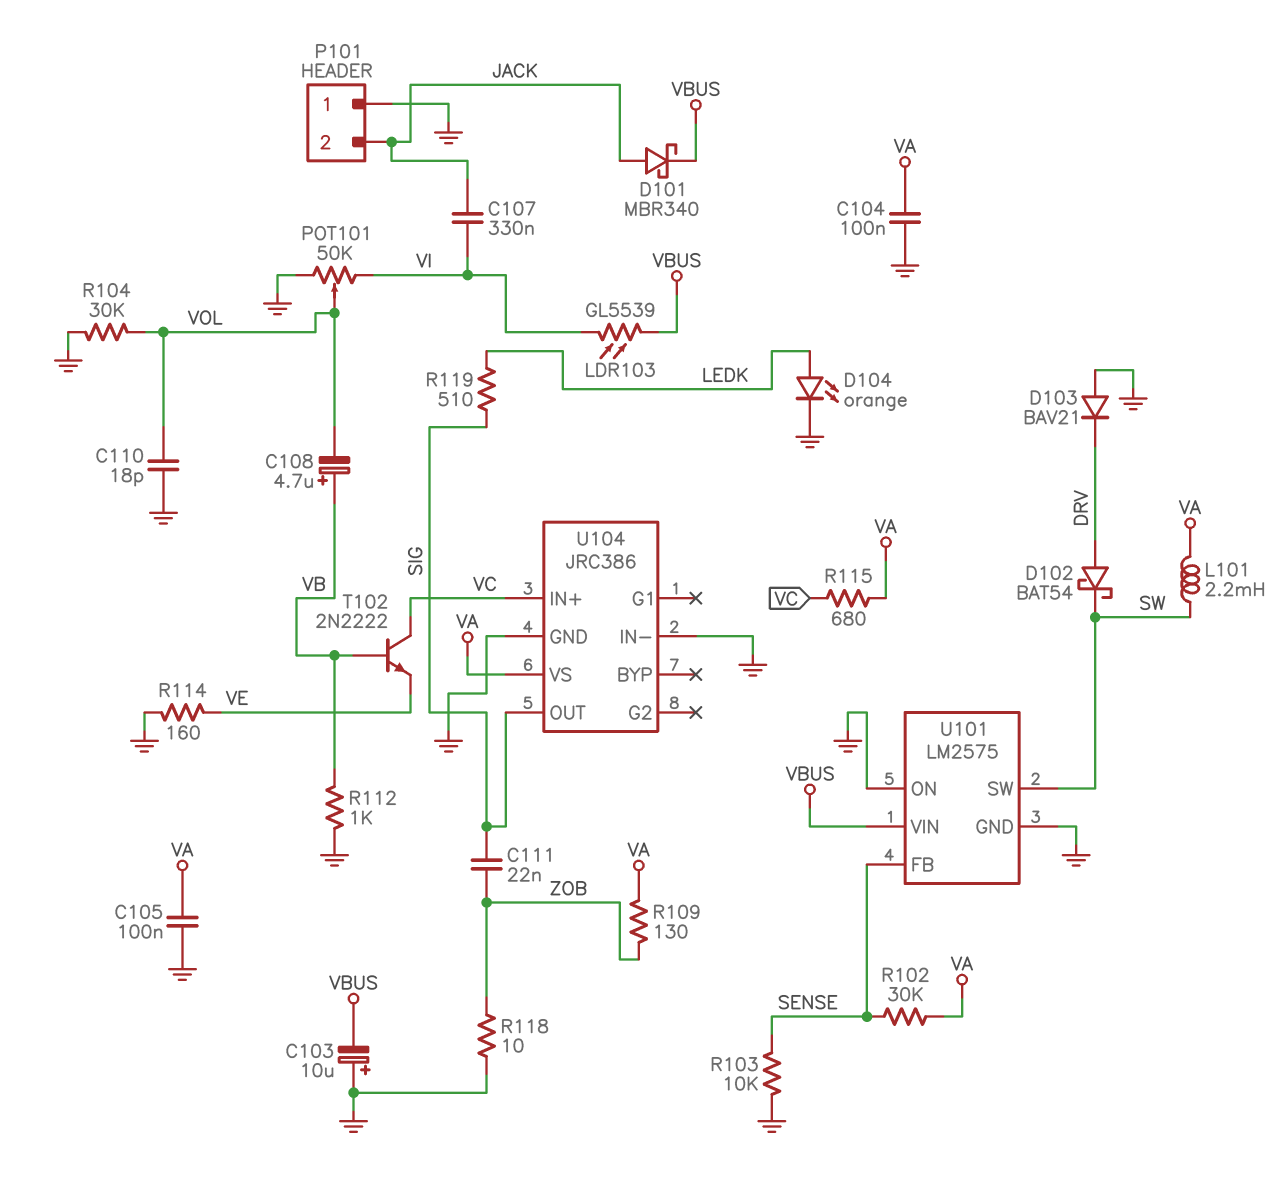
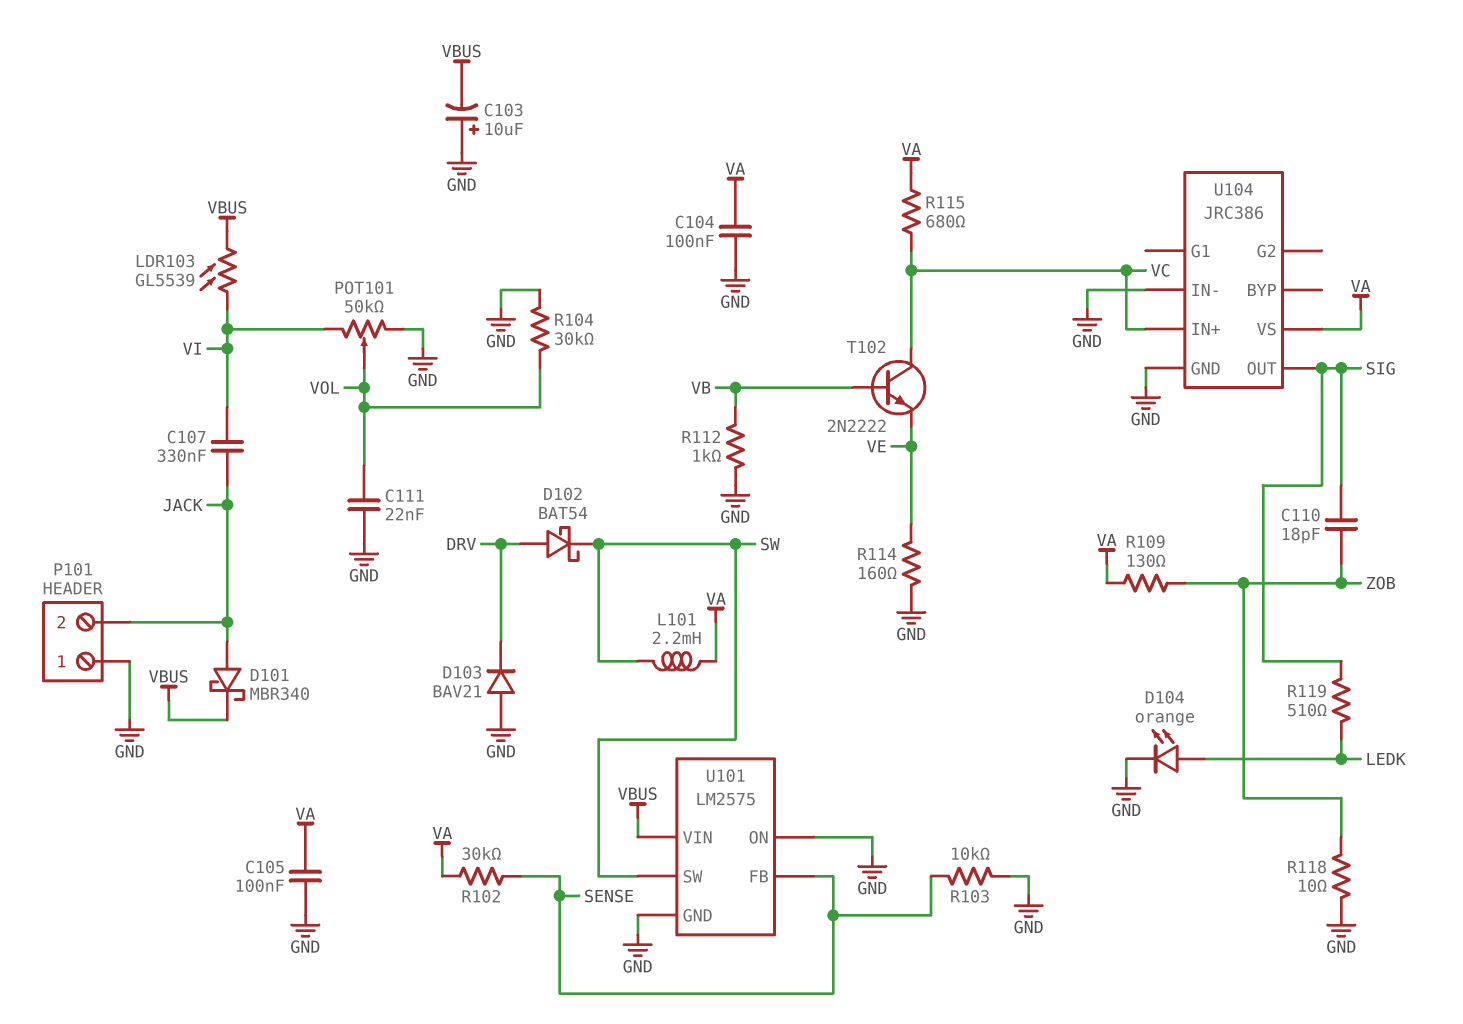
C108: 4.7uF (plus VB, minus VOL) -> none
C110: 18pF (GND, VOL) -> 18pF (SIG, ZOB)
C111: 22nF (SIG, ZOB) -> 22nF (GND, VOL)

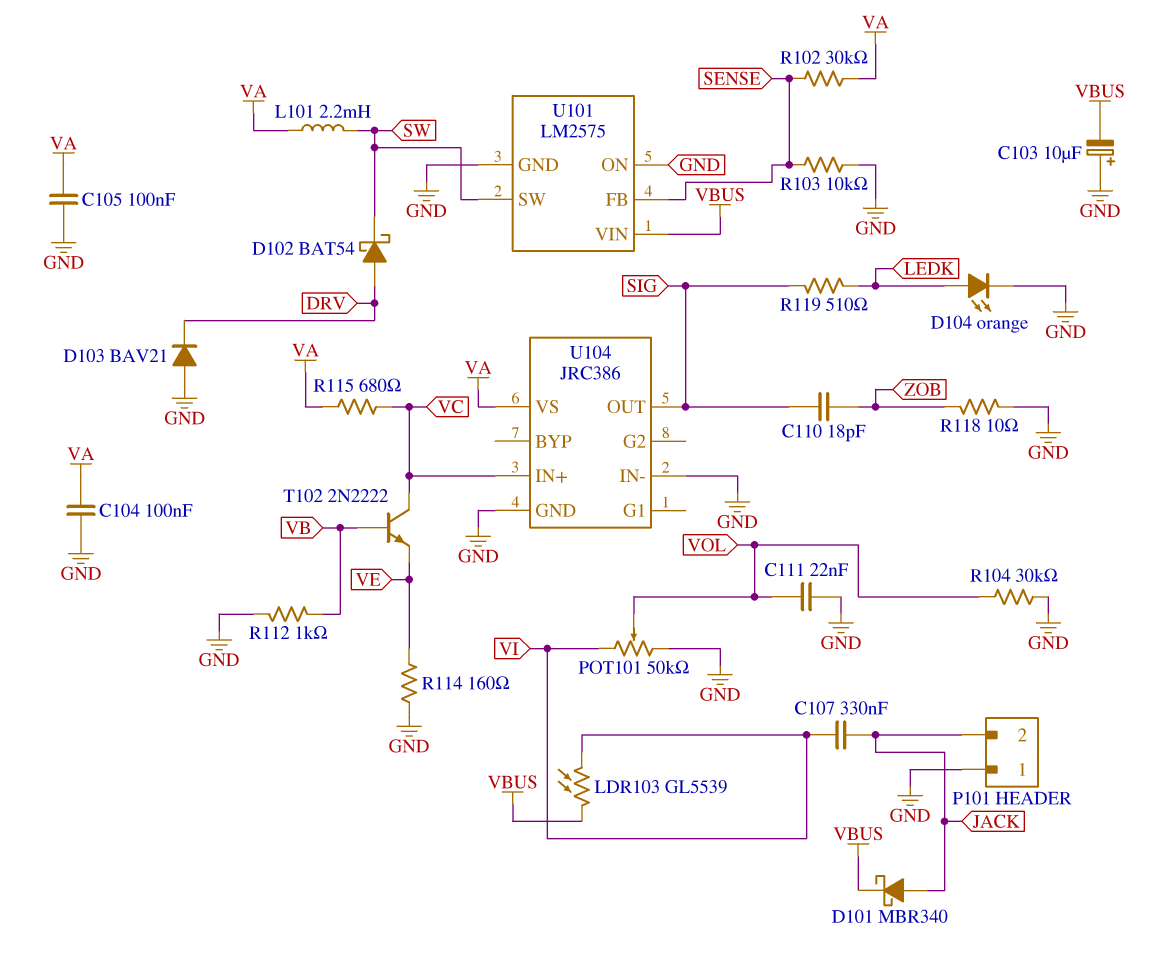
R109: 130 (VA, ZOB) -> none

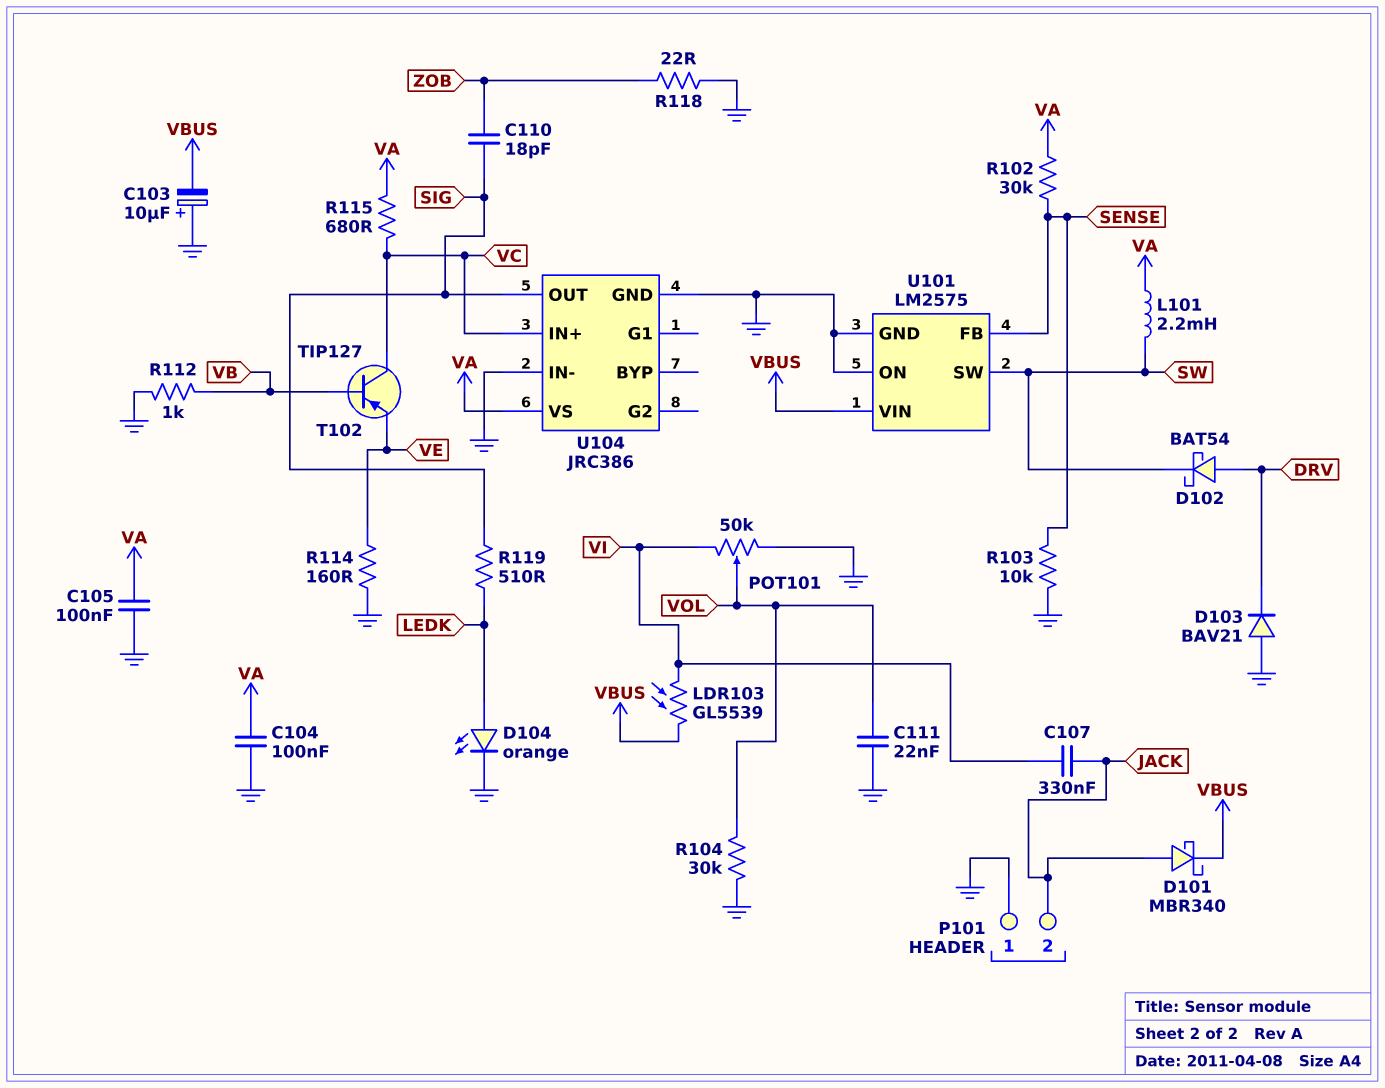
R118: 10 (GND, ZOB) -> 22 (GND, ZOB)
T102: NPN 2N2222 (B VB, C VC, E VE) -> PNP TIP127 (B VB, C VC, E VE)

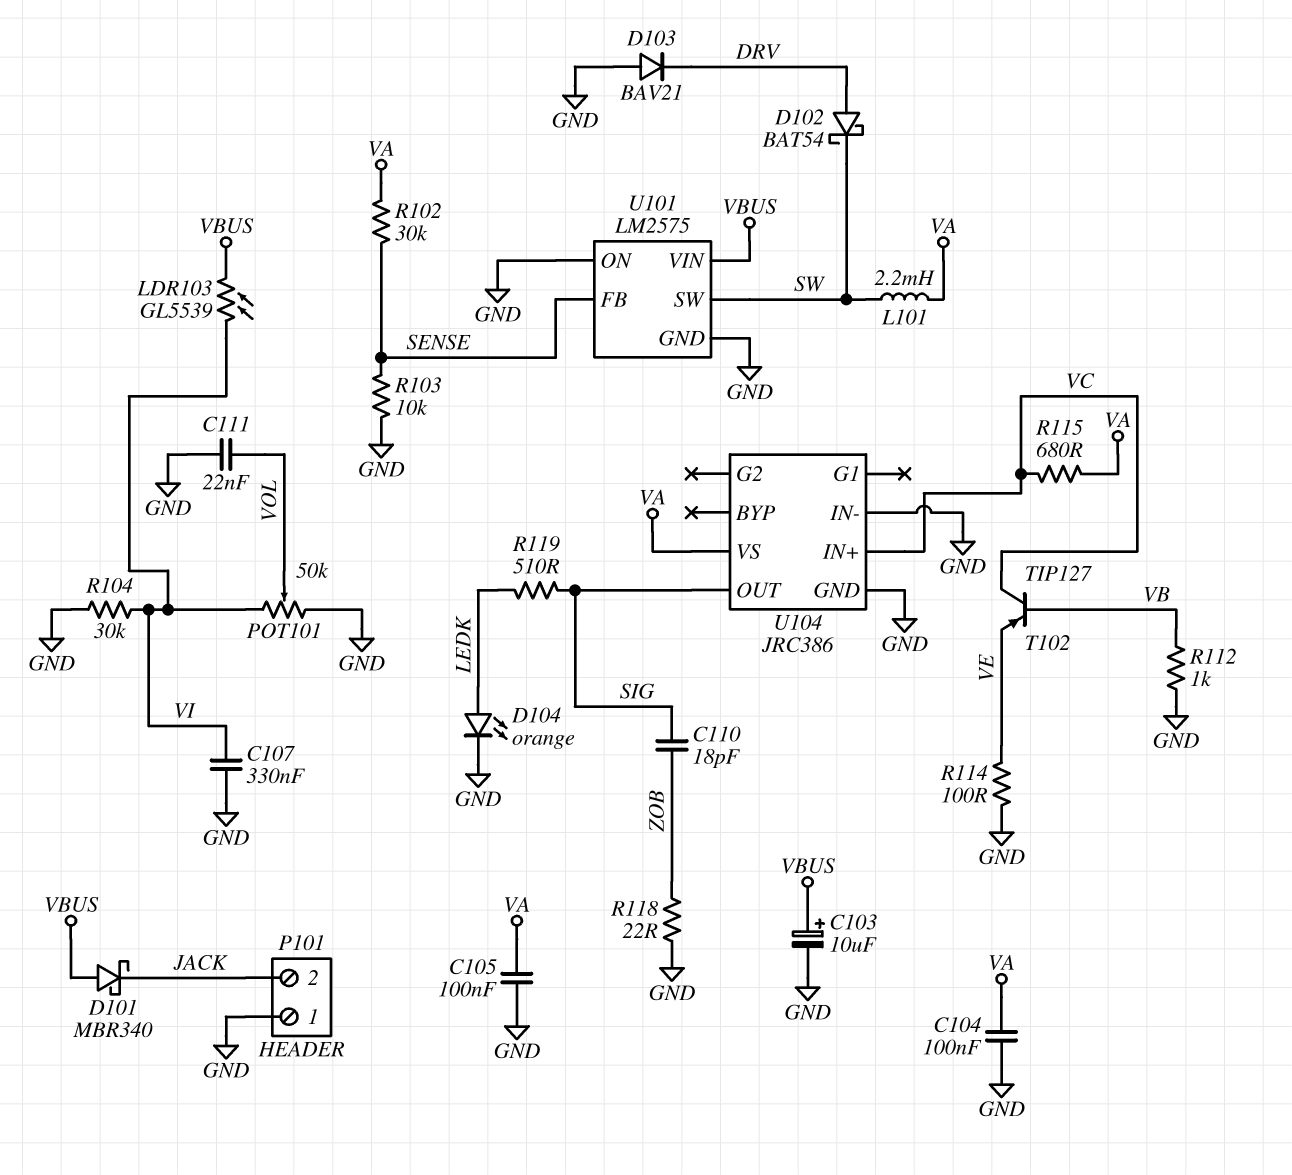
C103: 10uF (plus GND, minus VBUS) -> 10uF (plus VBUS, minus GND)
C107: 330nF (JACK, VI) -> 330nF (GND, VI)
D101: schottky MBR340 (A JACK, K VBUS) -> schottky MBR340 (A VBUS, K JACK)
R104: 30k (GND, VOL) -> 30k (GND, VI)
R114: 160 (GND, VE) -> 100 (GND, VE)

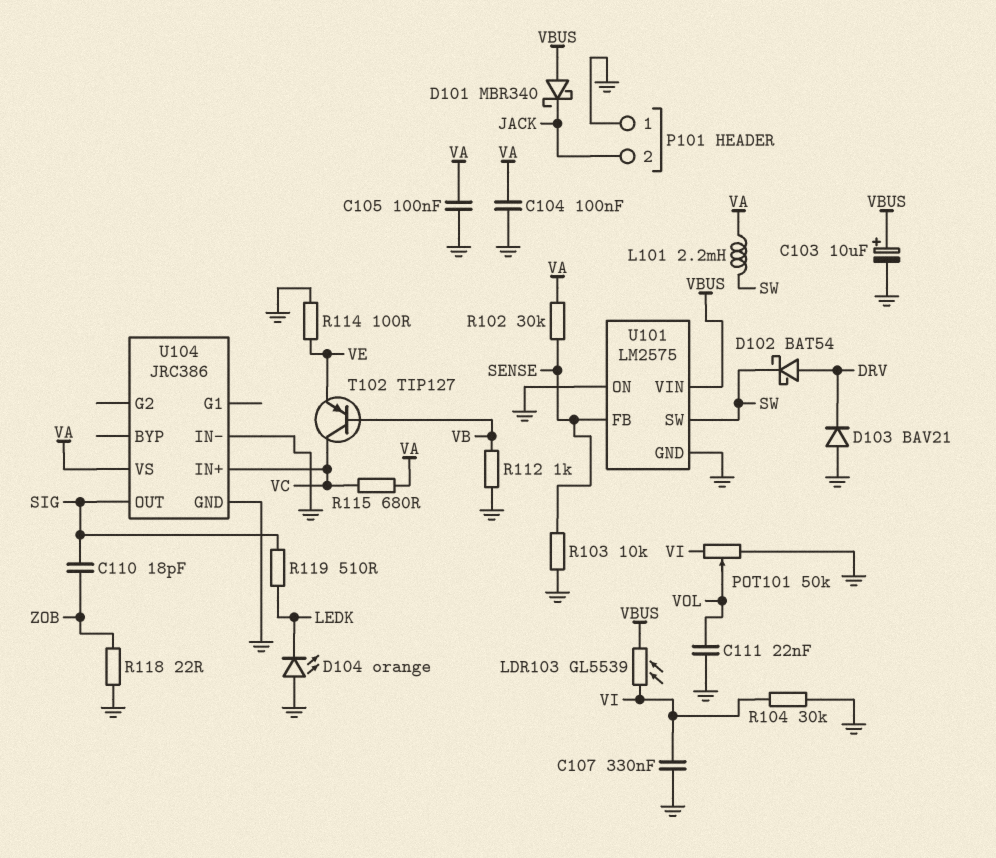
D104: LED orange (A LEDK, K GND) -> LED orange (A GND, K LEDK)

